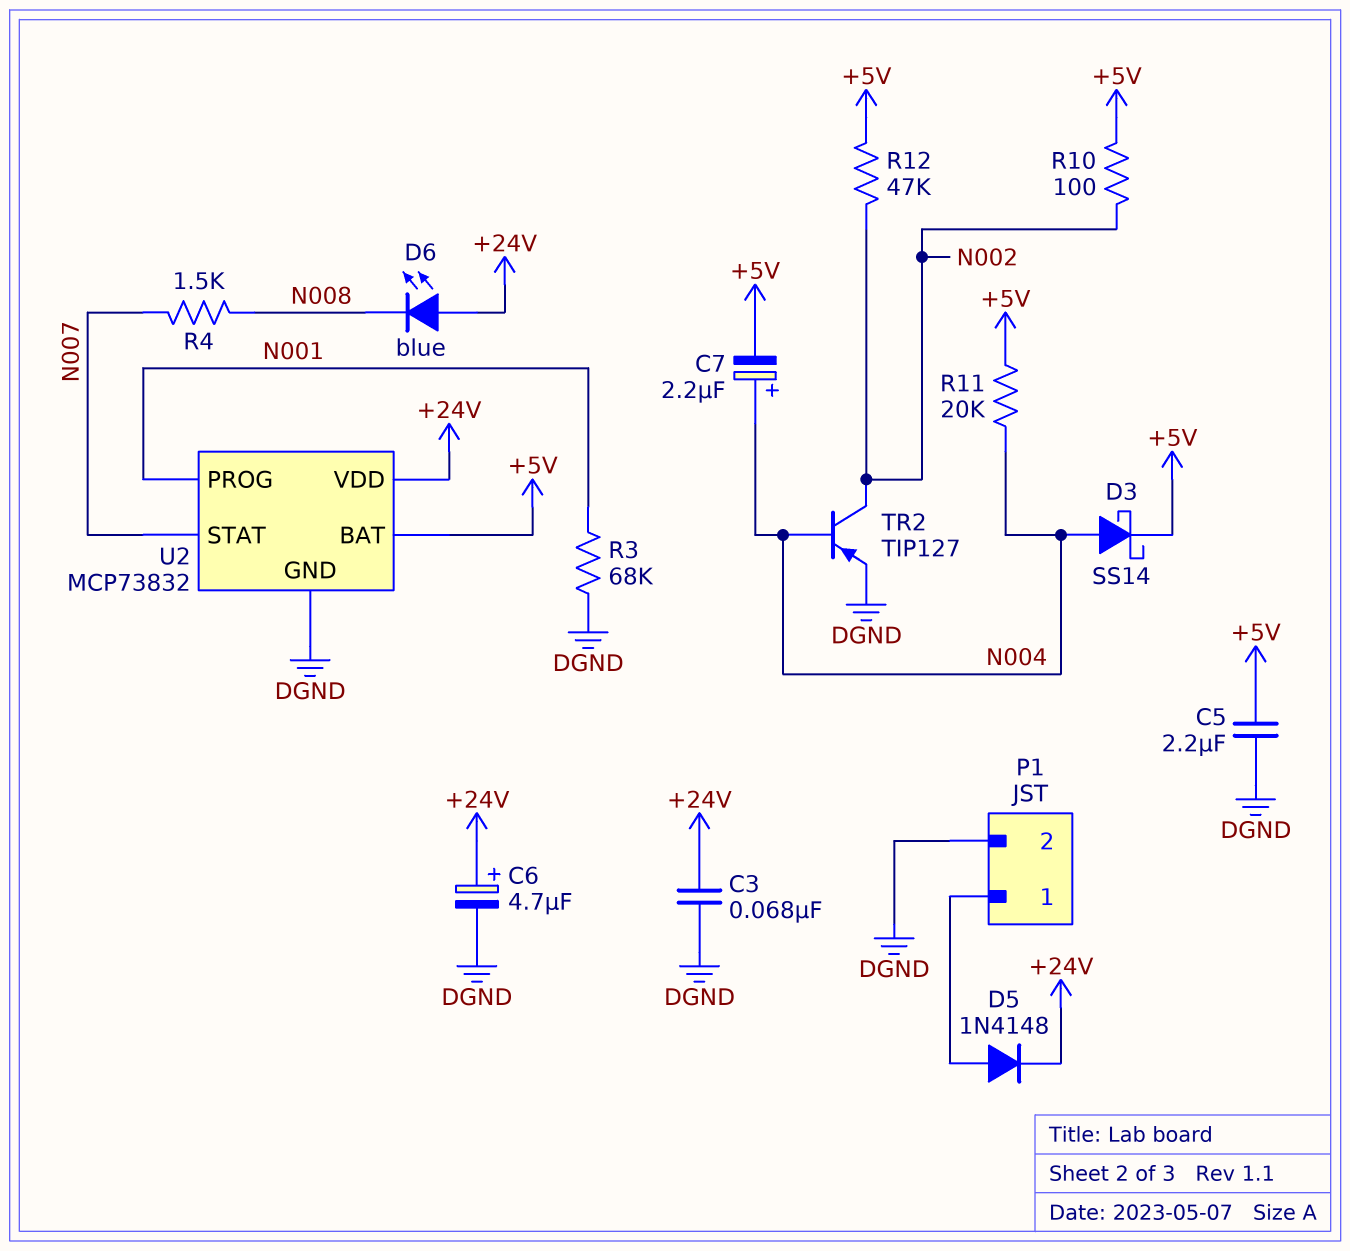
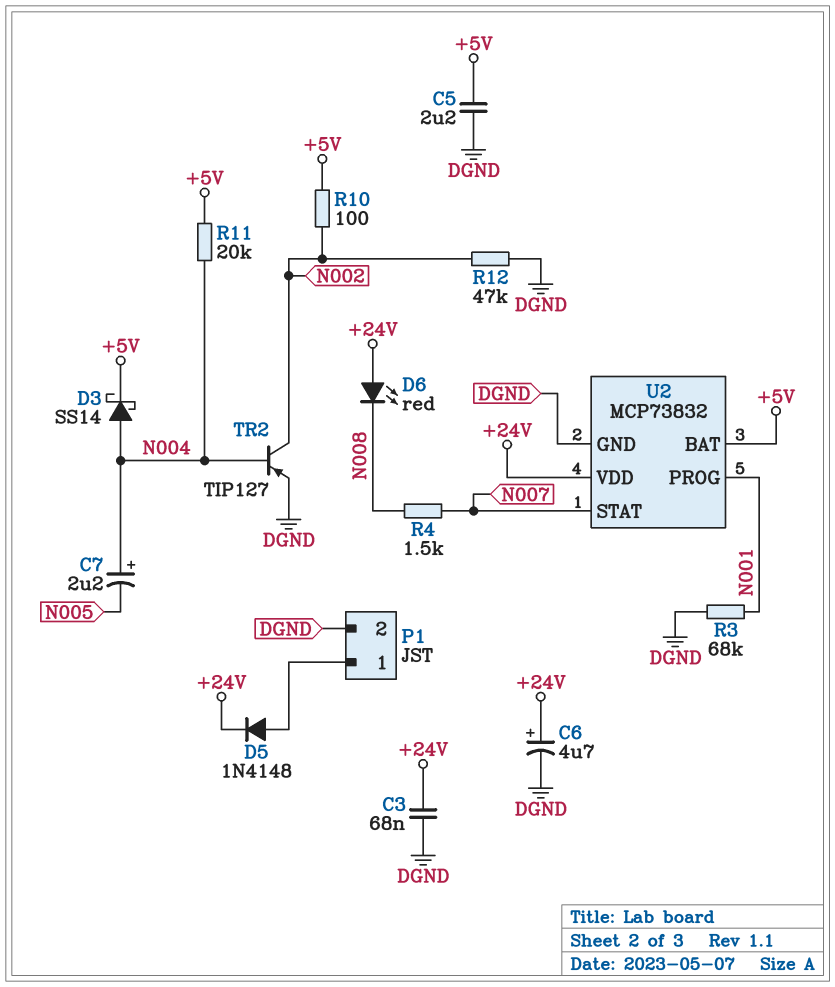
C7: 2.2uF (plus N004, minus +5V) -> 2.2uF (plus N004, minus N005)
D6: LED blue (A +24V, K N008) -> LED red (A +24V, K N008)
R12: 47k (+5V, N002) -> 47k (DGND, N002)

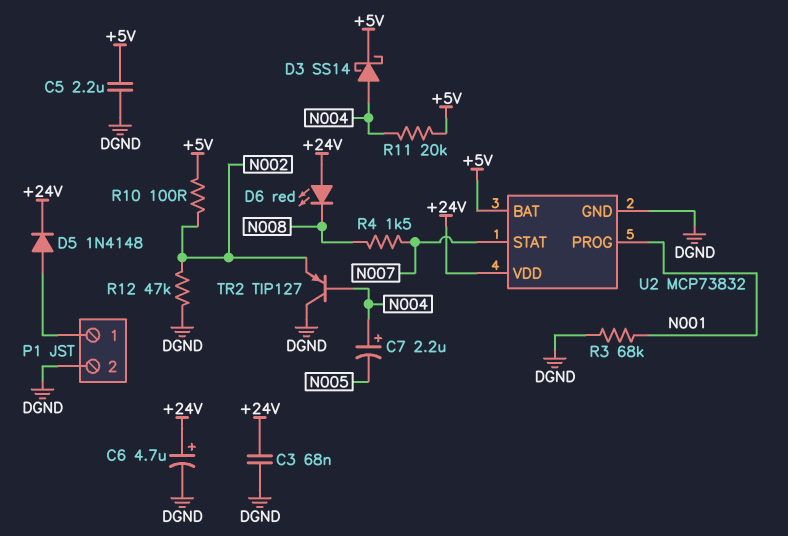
TR2: PNP TIP127 (B N004, C N002, E DGND) -> PNP TIP127 (B N004, C DGND, E N002)

